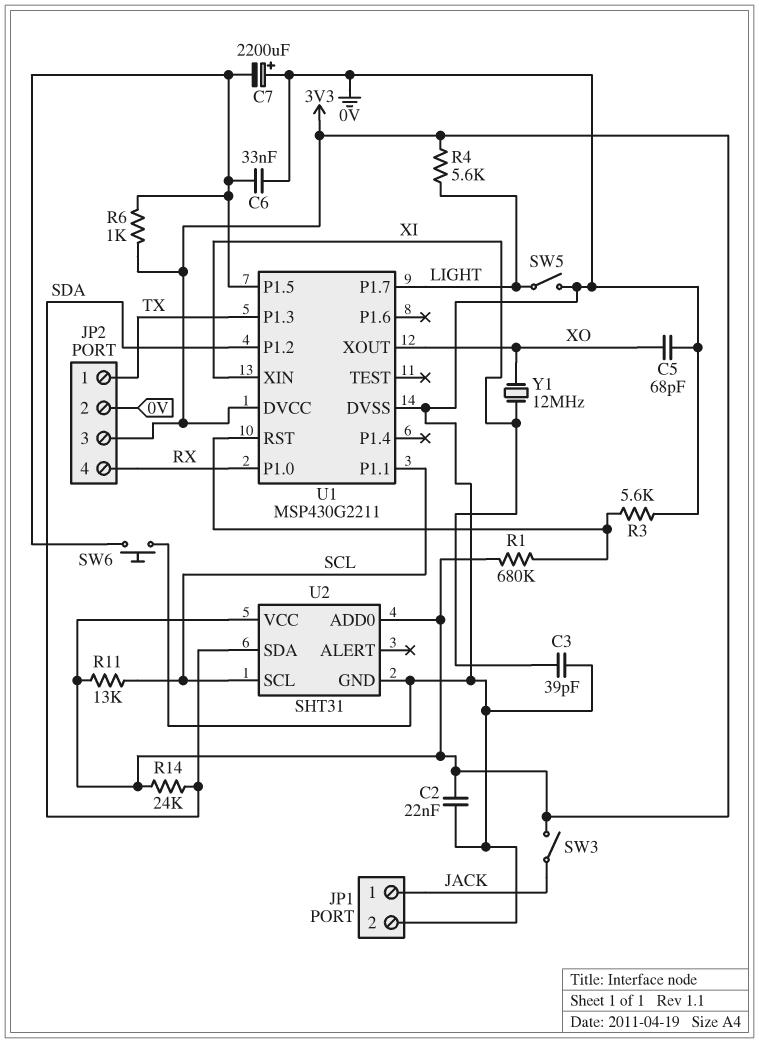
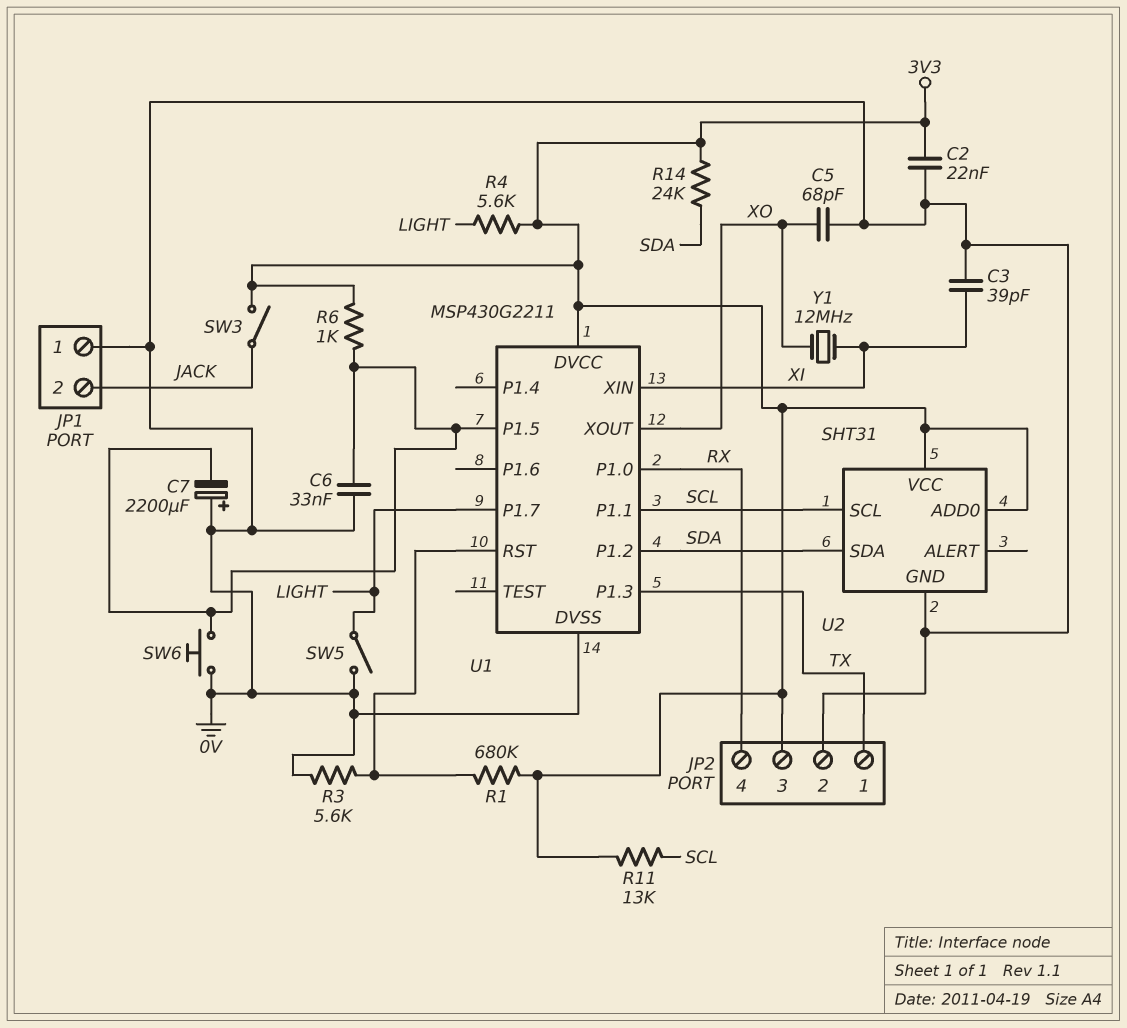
JP1 pin 1: JACK -> 0V
JP1 pin 2: 0V -> JACK

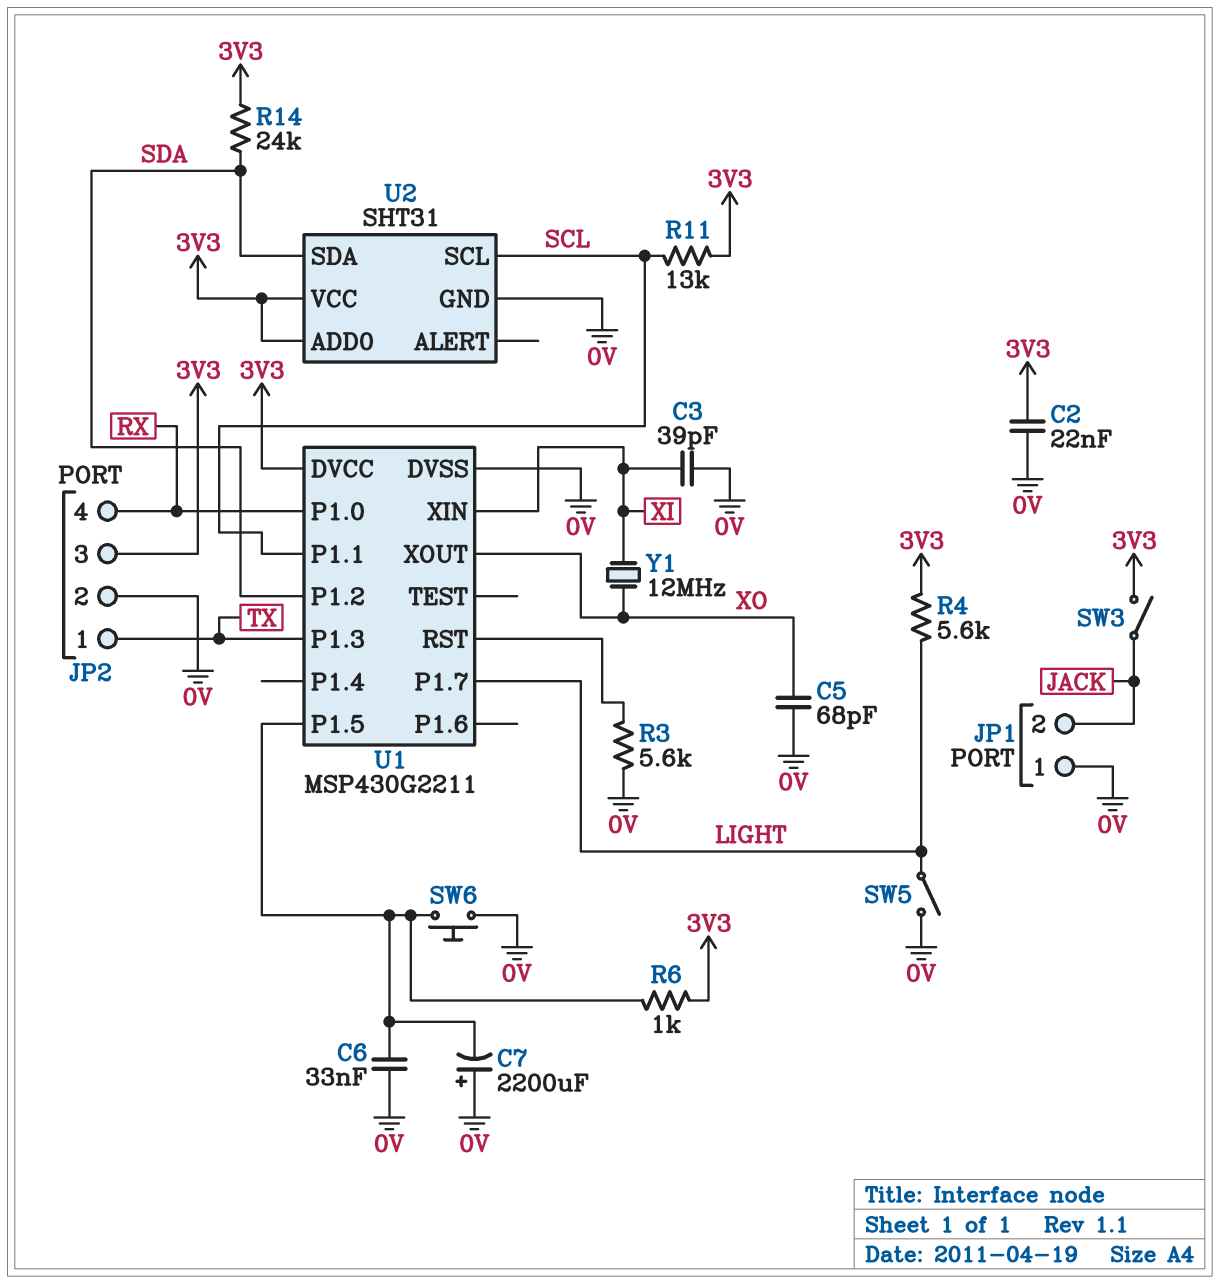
R1: 680k (3V3, U1/RST) -> none

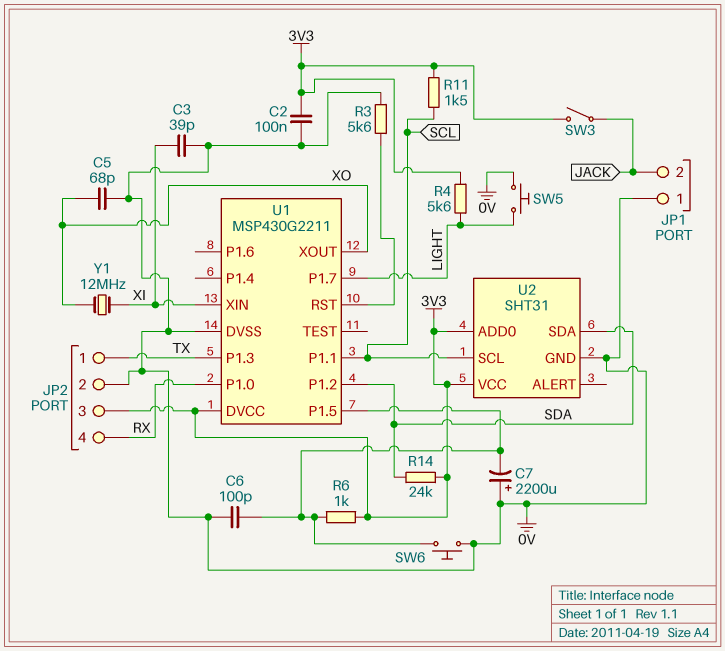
C2: 22nF (0V, 3V3) -> 100nF (0V, 3V3)
C6: 33nF (0V, U1/P1.5) -> 100pF (0V, U1/P1.5)
R11: 13k (3V3, SCL) -> 1.5k (3V3, SCL)
SW5: switch (0V, LIGHT) -> button (0V, LIGHT)

